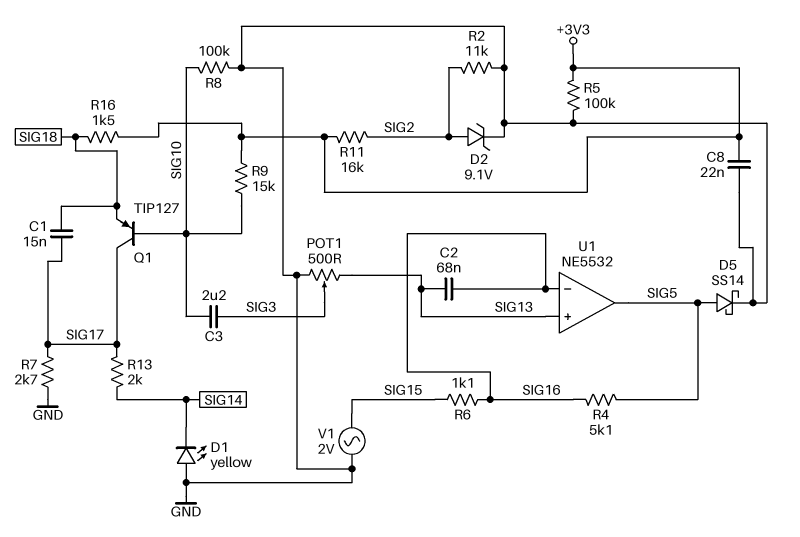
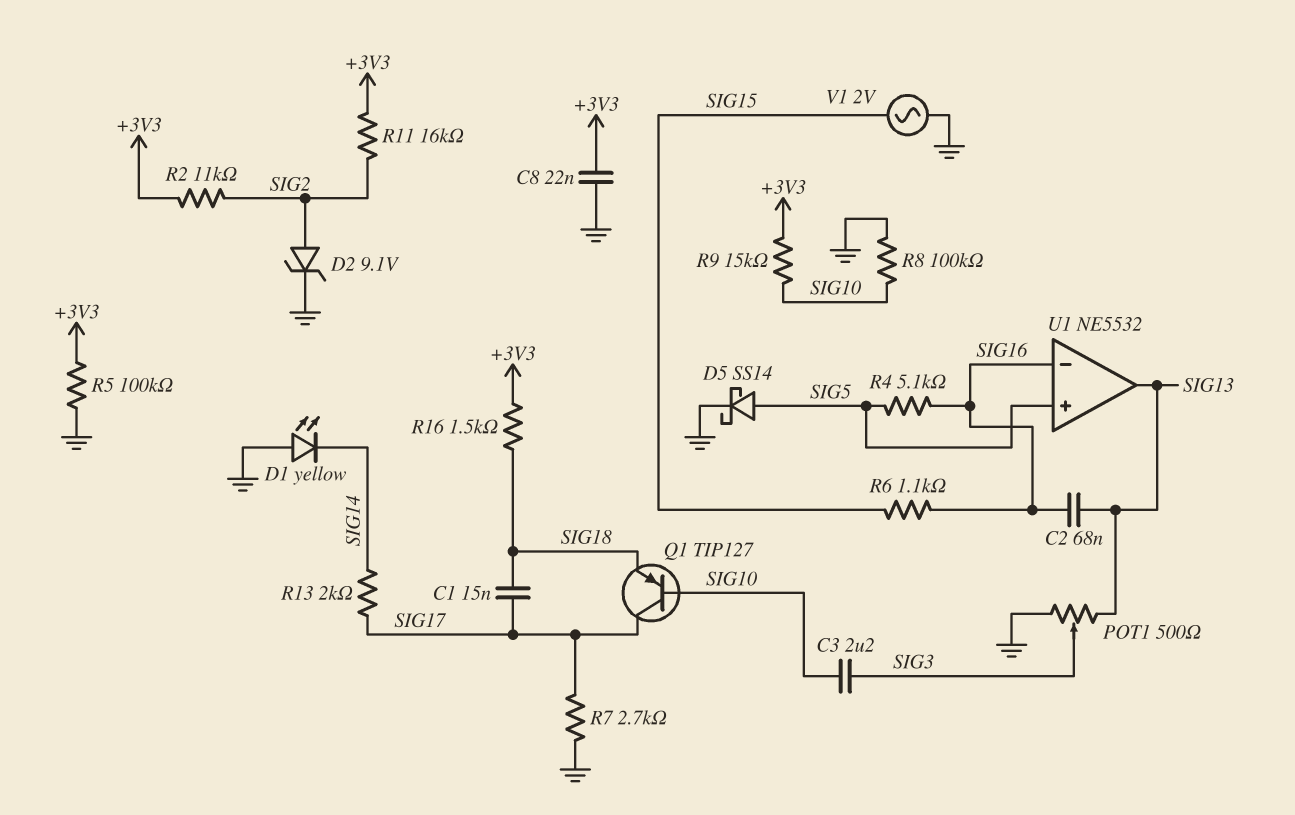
R2: 11k (GND, SIG2) -> 11k (+3V3, SIG2)
U1 pin in+: SIG13 -> SIG5
U1 pin out: SIG5 -> SIG13

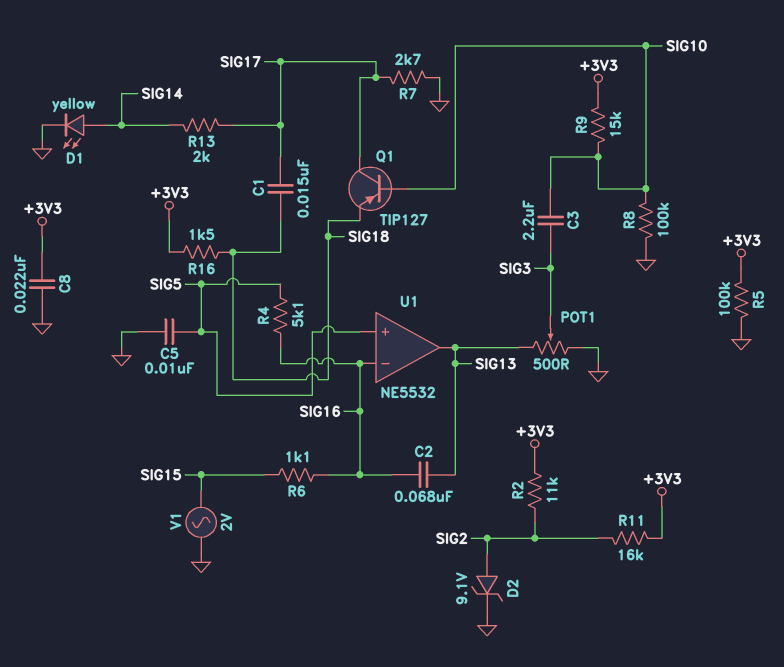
C5: none -> 10nF (GND, SIG5)
D1: LED yellow (A GND, K SIG14) -> LED yellow (A SIG14, K GND)
D5: schottky SS14 (A SIG5, K GND) -> none

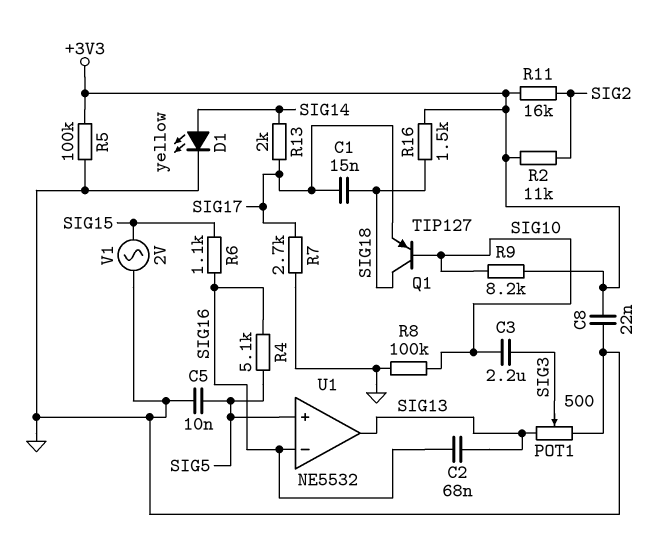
D2: zener 9.1V (A SIG2, K GND) -> none
Q1: PNP TIP127 (B SIG10, C SIG17, E SIG18) -> PNP TIP127 (B SIG10, C SIG18, E SIG17)
R9: 15k (+3V3, SIG10) -> 8.2k (+3V3, SIG10)

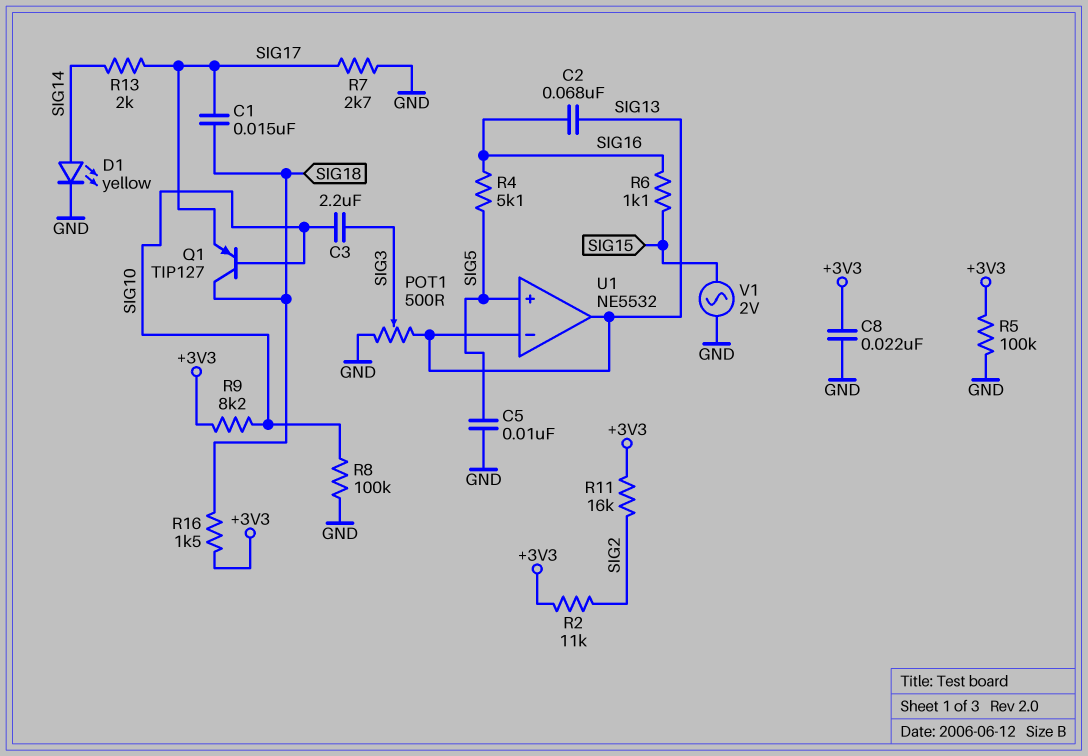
U1 pin in-: SIG16 -> SIG13

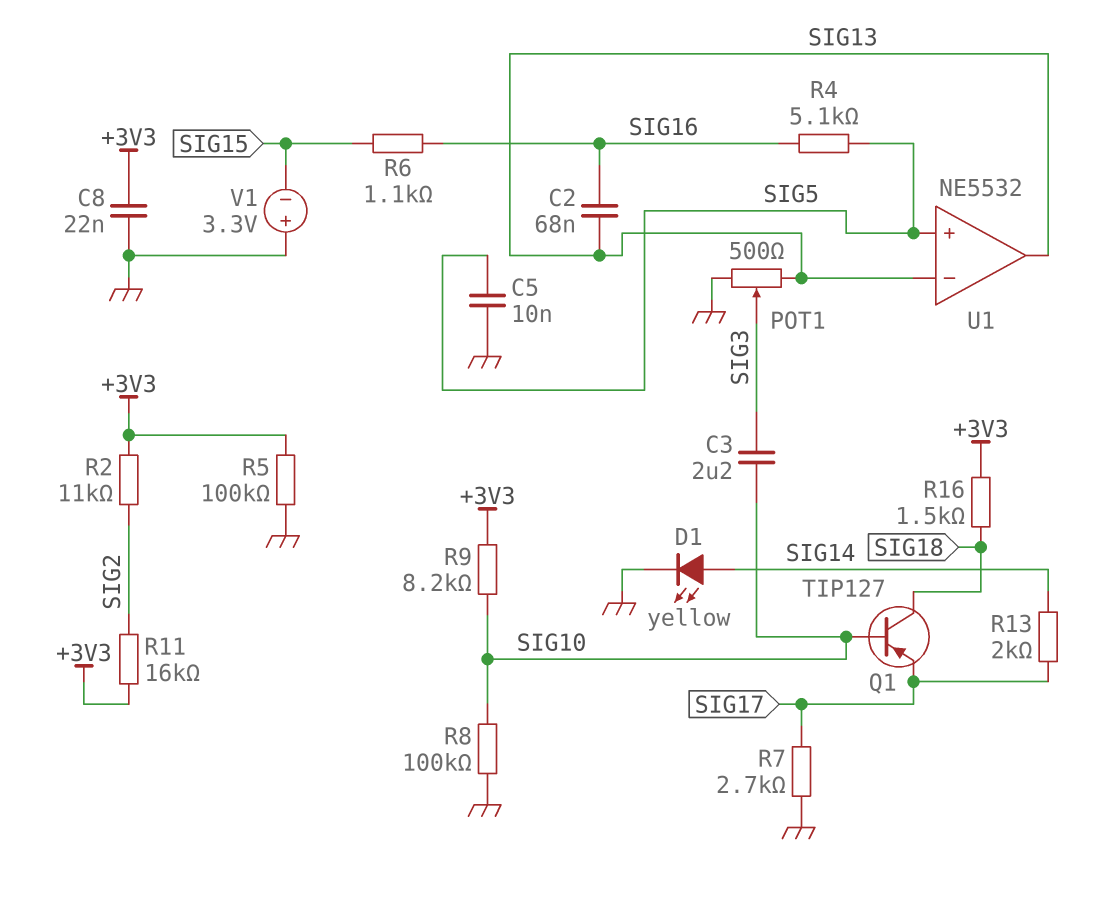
C1: 15nF (SIG17, SIG18) -> none
V1: AC 2V (GND, SIG15) -> 3.3V (plus GND, minus SIG15)

